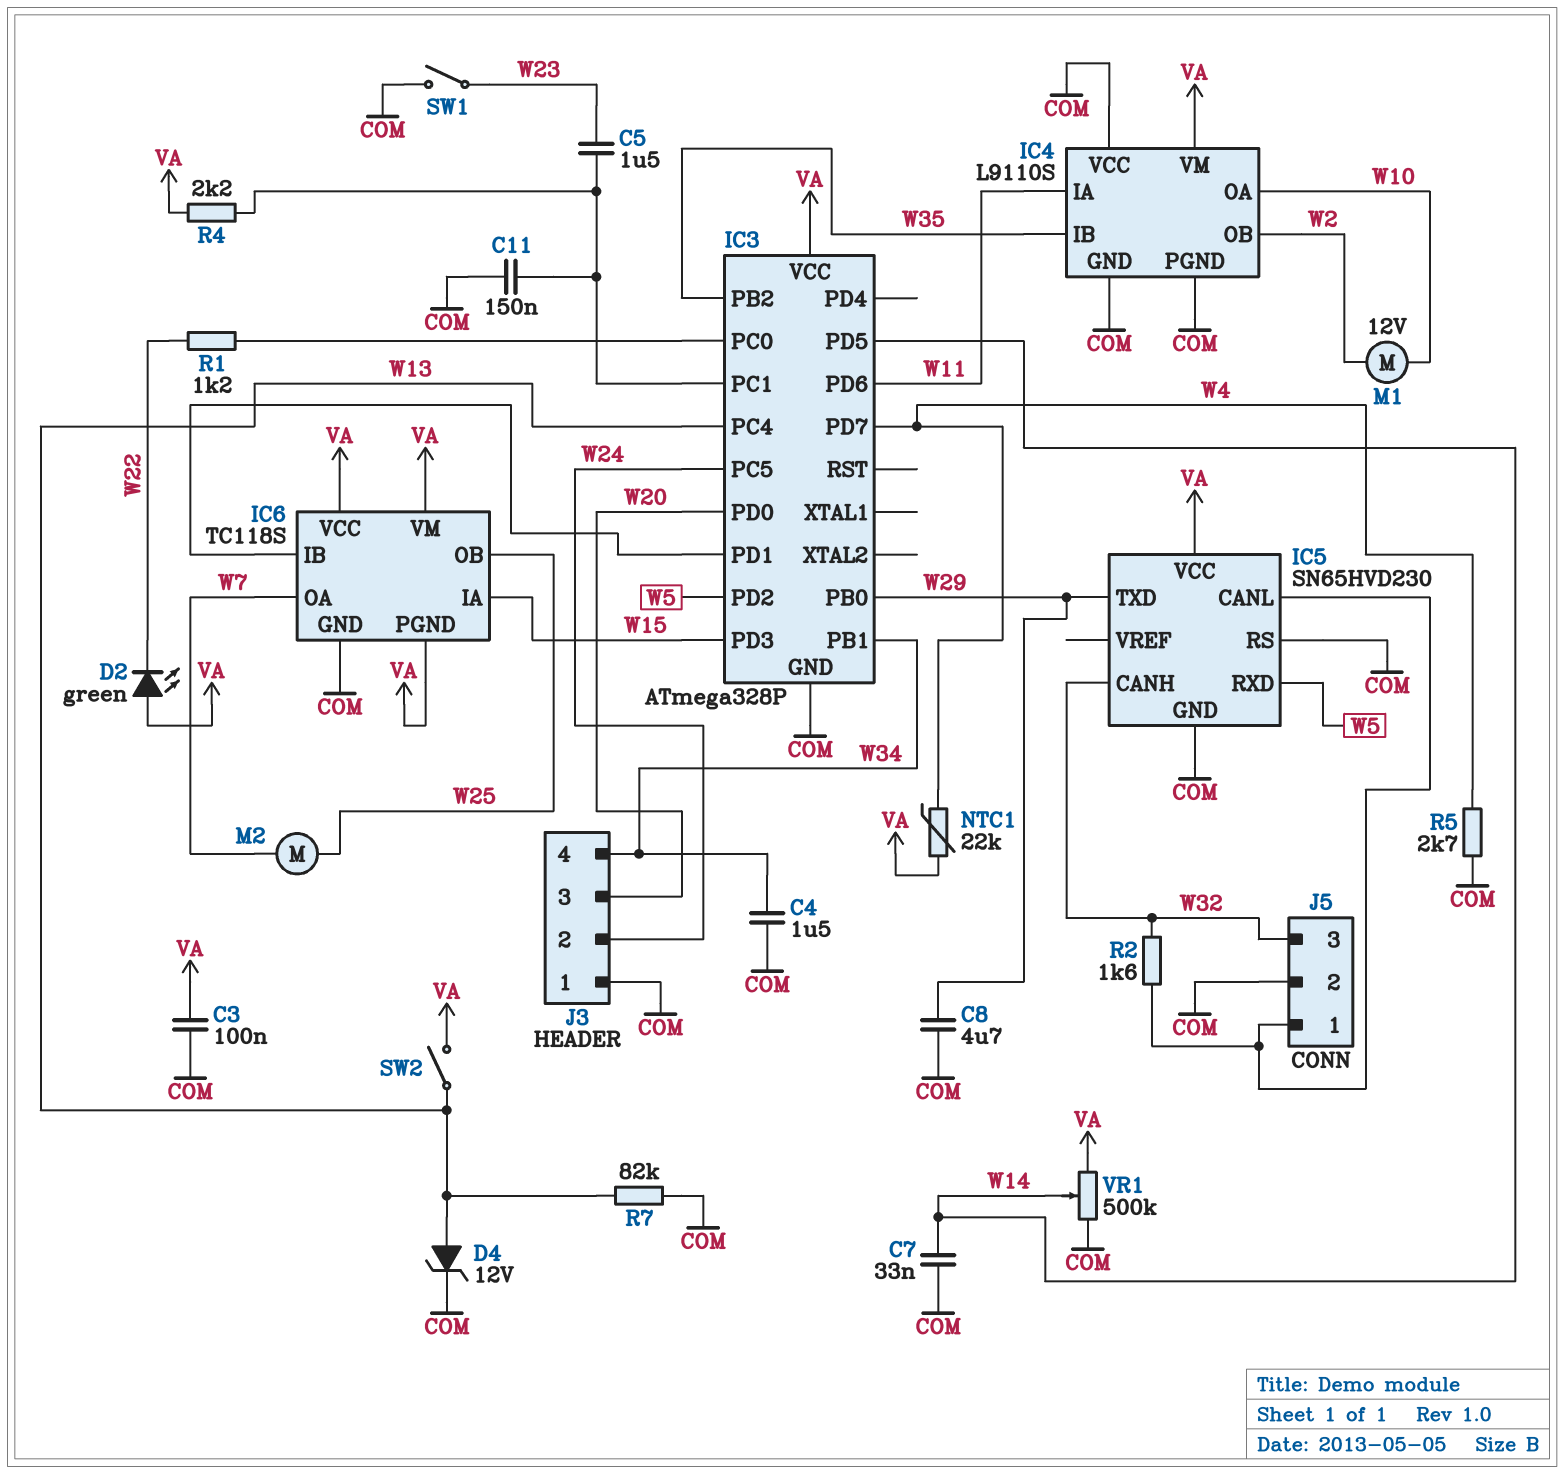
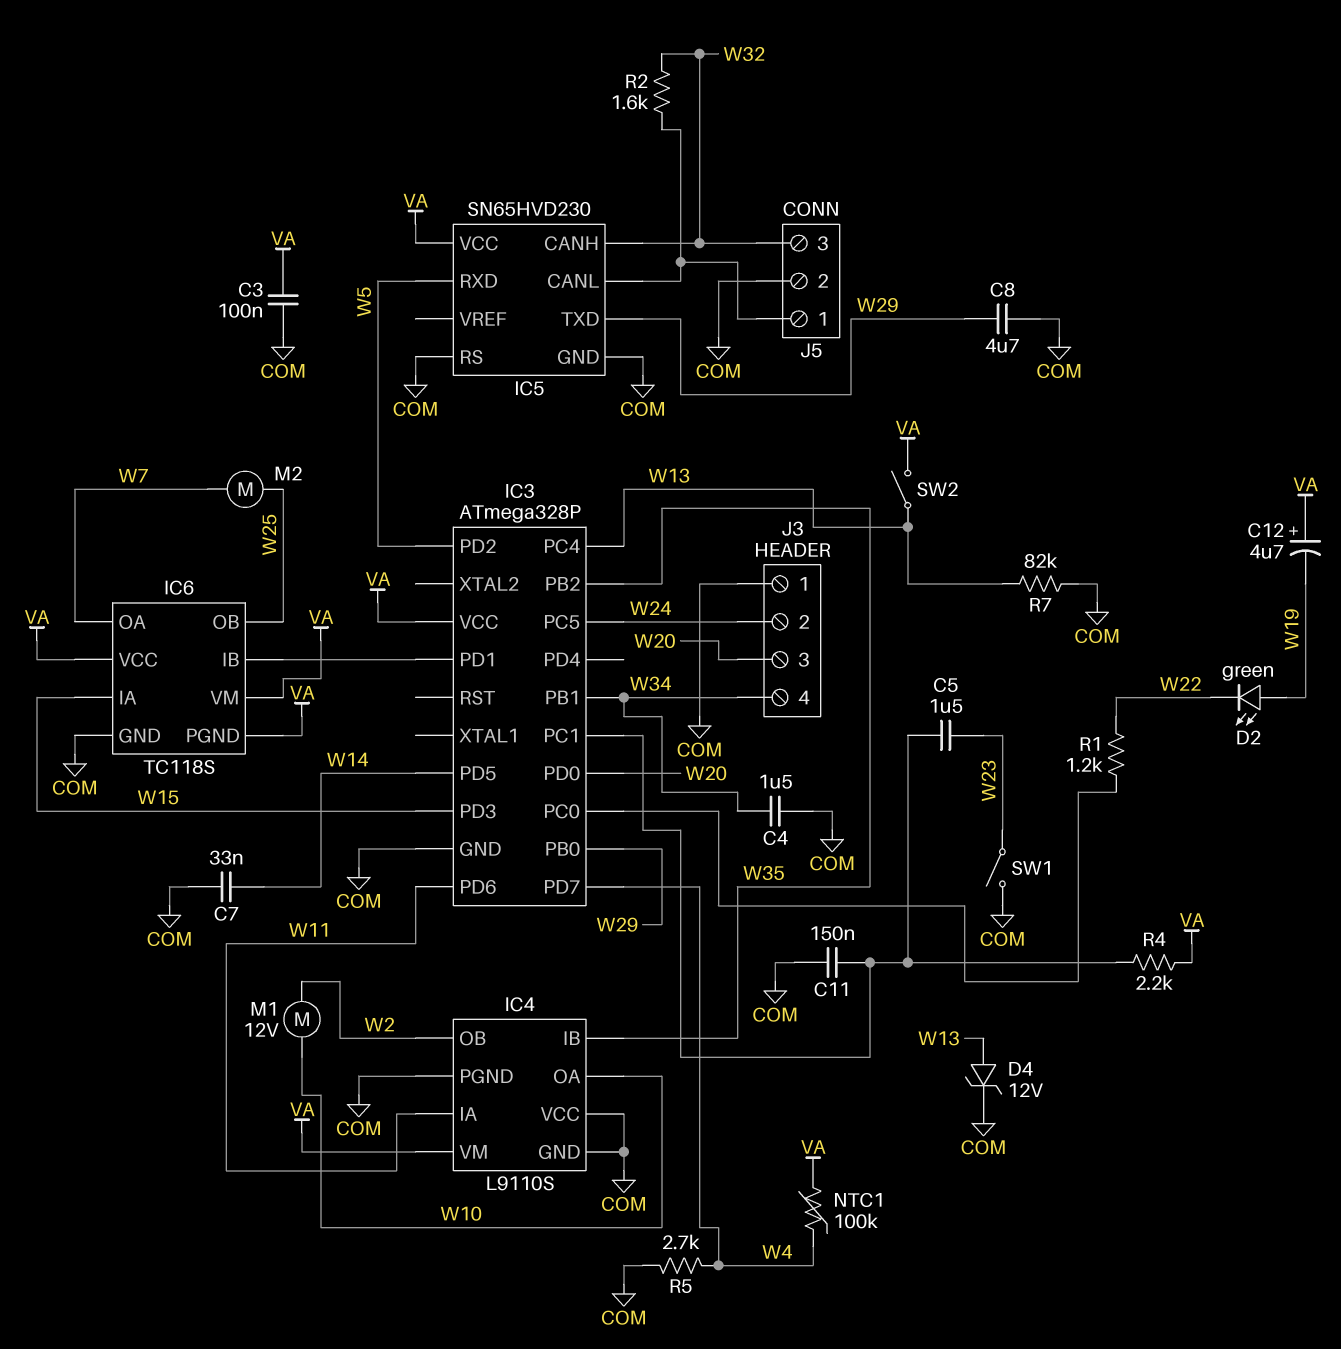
C12: none -> 4.7uF (plus VA, minus W19)
D2: LED green (A VA, K W22) -> LED green (A W19, K W22)
NTC1: 22k (VA, W4) -> 100k (VA, W4)
VR1: 500k (COM, VA, wiper W14) -> none

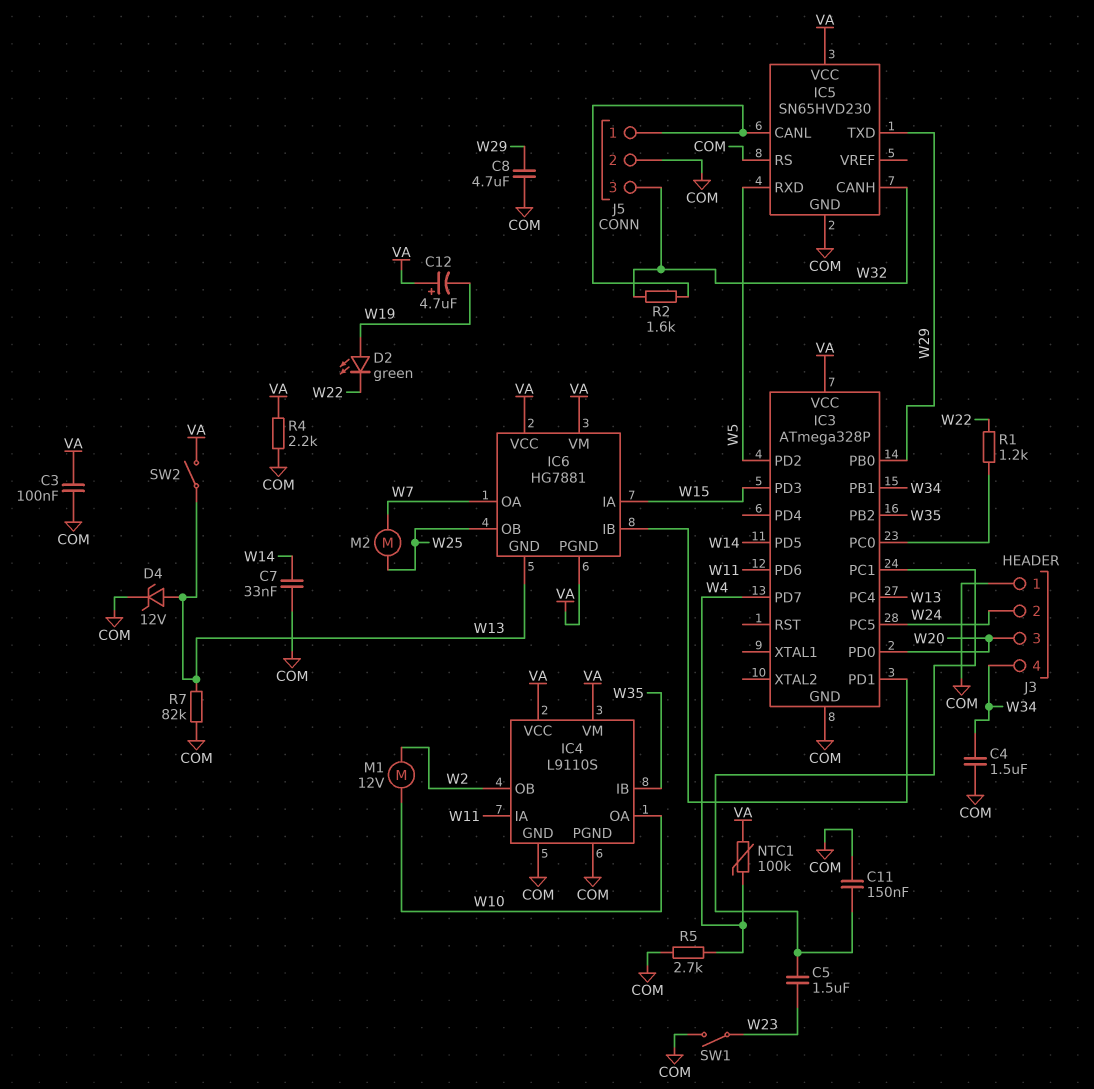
IC4 pin VCC: COM -> VA
IC6: TC118S -> HG7881
IC6 pin GND: COM -> W13
R4: 2.2k (IC3/PC1, VA) -> 2.2k (COM, VA)

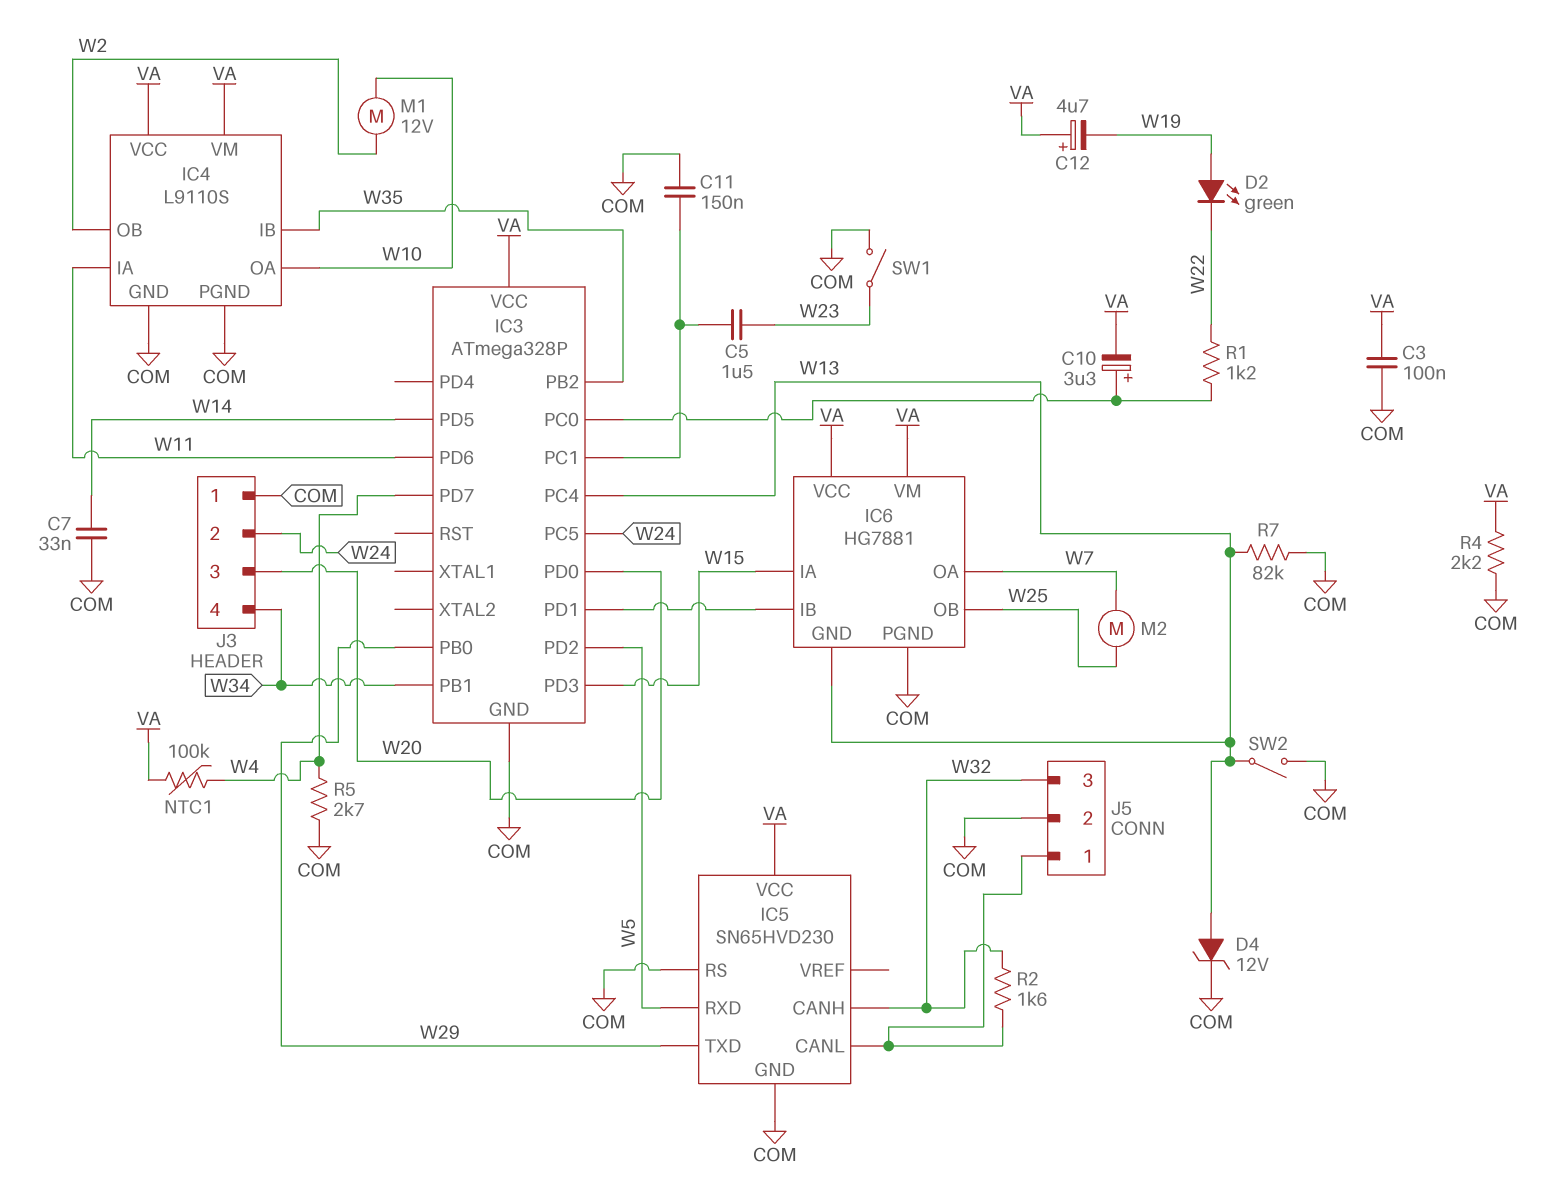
C4: 1.5uF (COM, W34) -> none
C8: 4.7uF (COM, W29) -> none
C10: none -> 3.3uF (plus IC3/PC0, minus VA)
IC6 pin PGND: VA -> COM
SW2: switch (VA, W13) -> switch (COM, W13)

